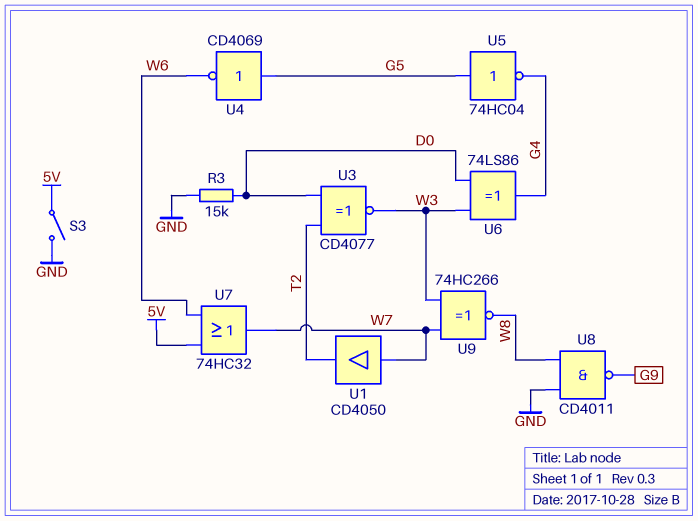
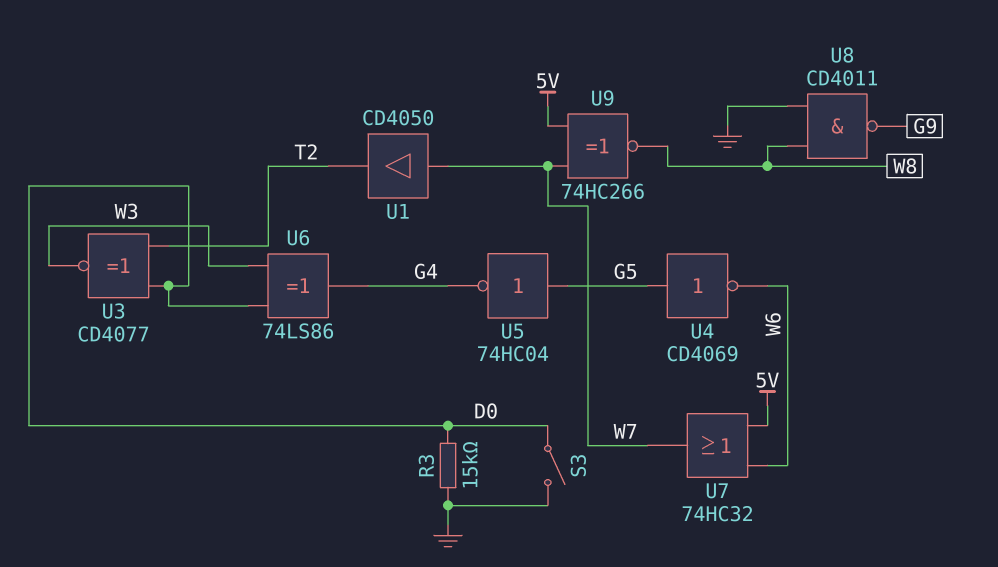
S3: switch (5V, GND) -> switch (D0, GND)
U9: XNOR 74HC266 (in W3, in W7, out W8) -> XNOR 74HC266 (in 5V, in W7, out W8)

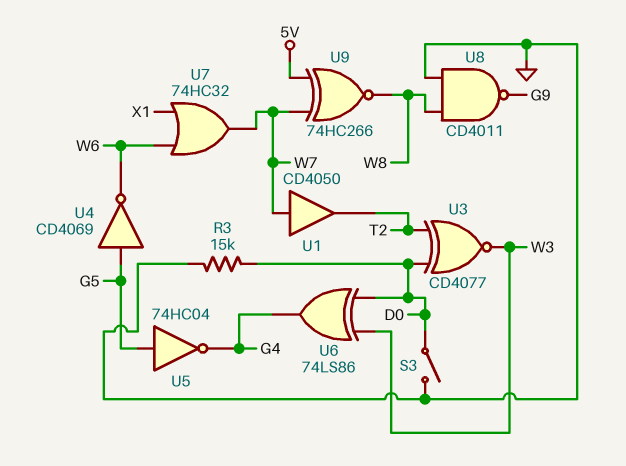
U7: OR 74HC32 (in 5V, in W6, out W7) -> OR 74HC32 (in W6, in X1, out W7)

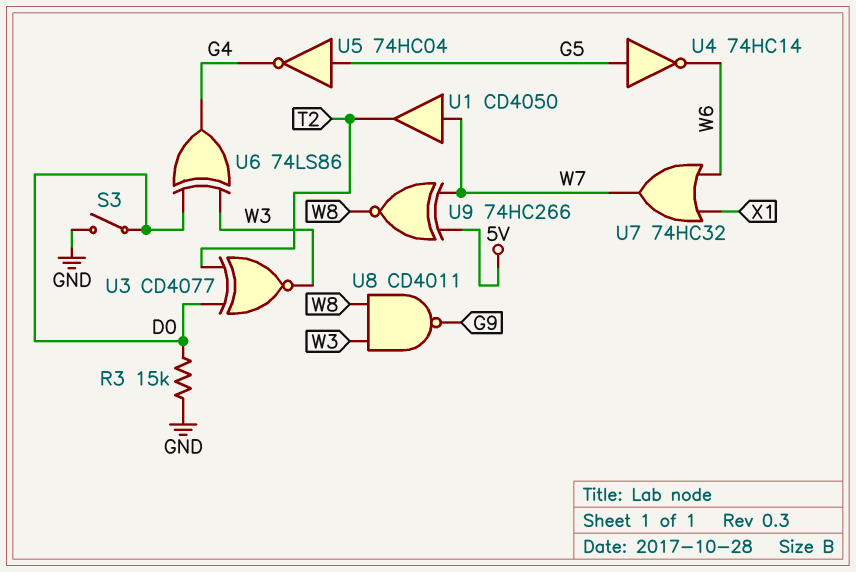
U4: NOT CD4069 (in G5, out W6) -> NOT 74HC14 (in G5, out W6)
U8: NAND CD4011 (in GND, in W8, out G9) -> NAND CD4011 (in W3, in W8, out G9)

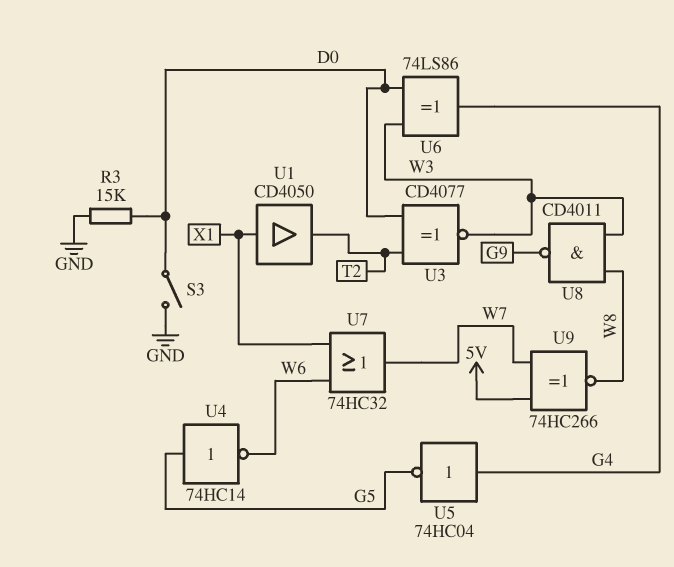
U1: buffer CD4050 (in W7, out T2) -> buffer CD4050 (in X1, out T2)
U5: NOT 74HC04 (in G5, out G4) -> NOT 74HC04 (in G4, out G5)

